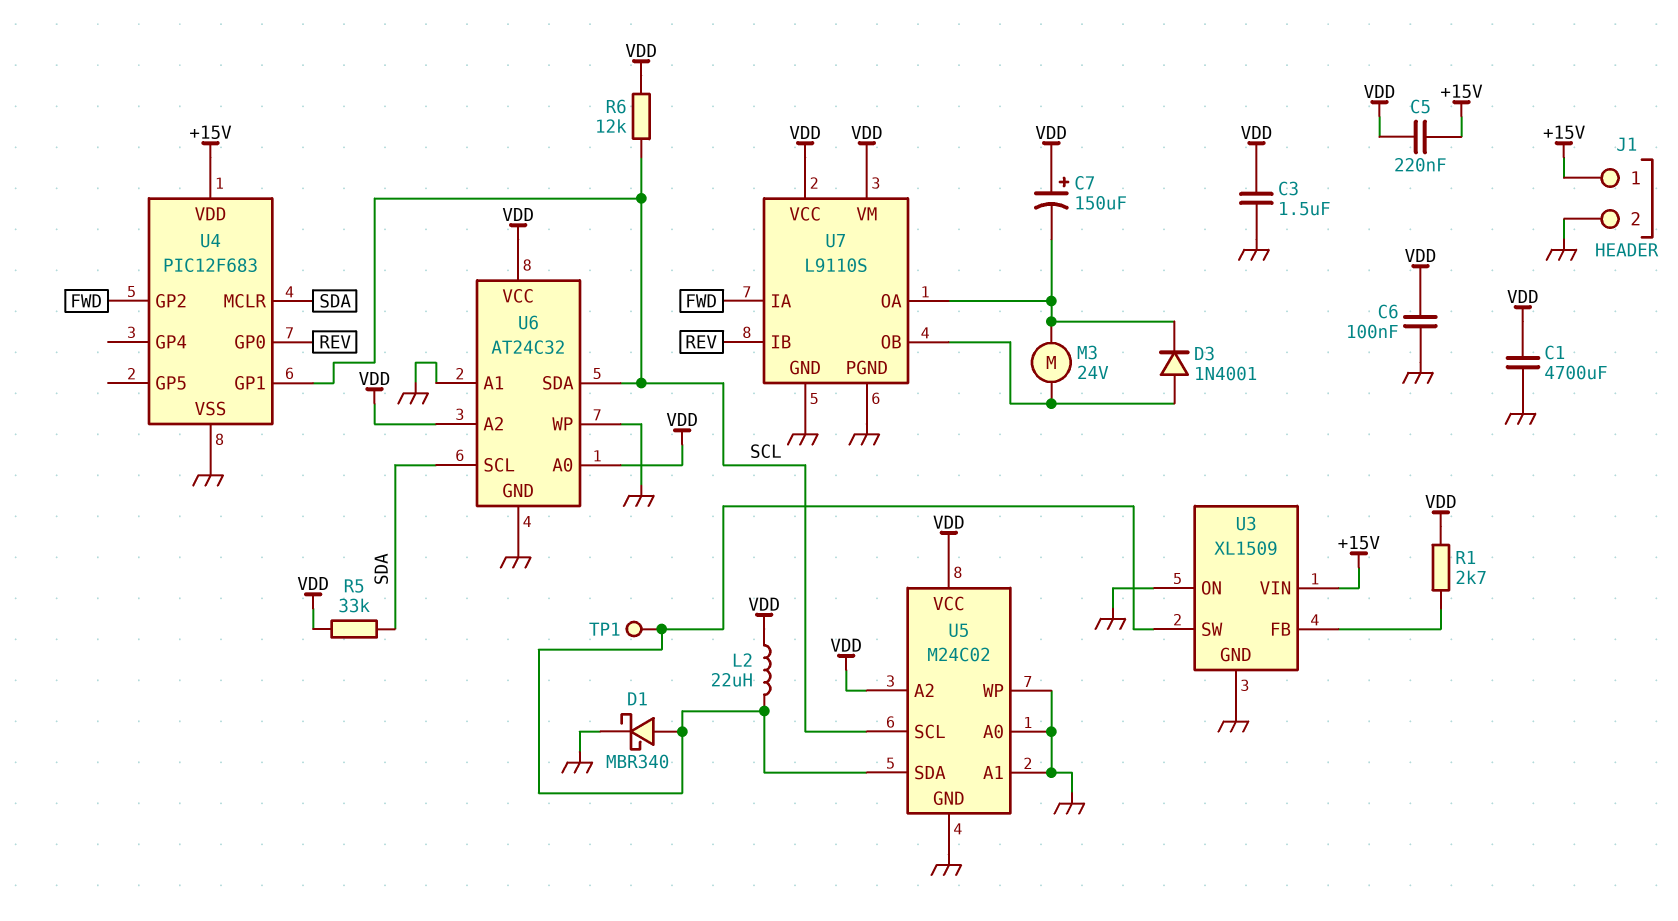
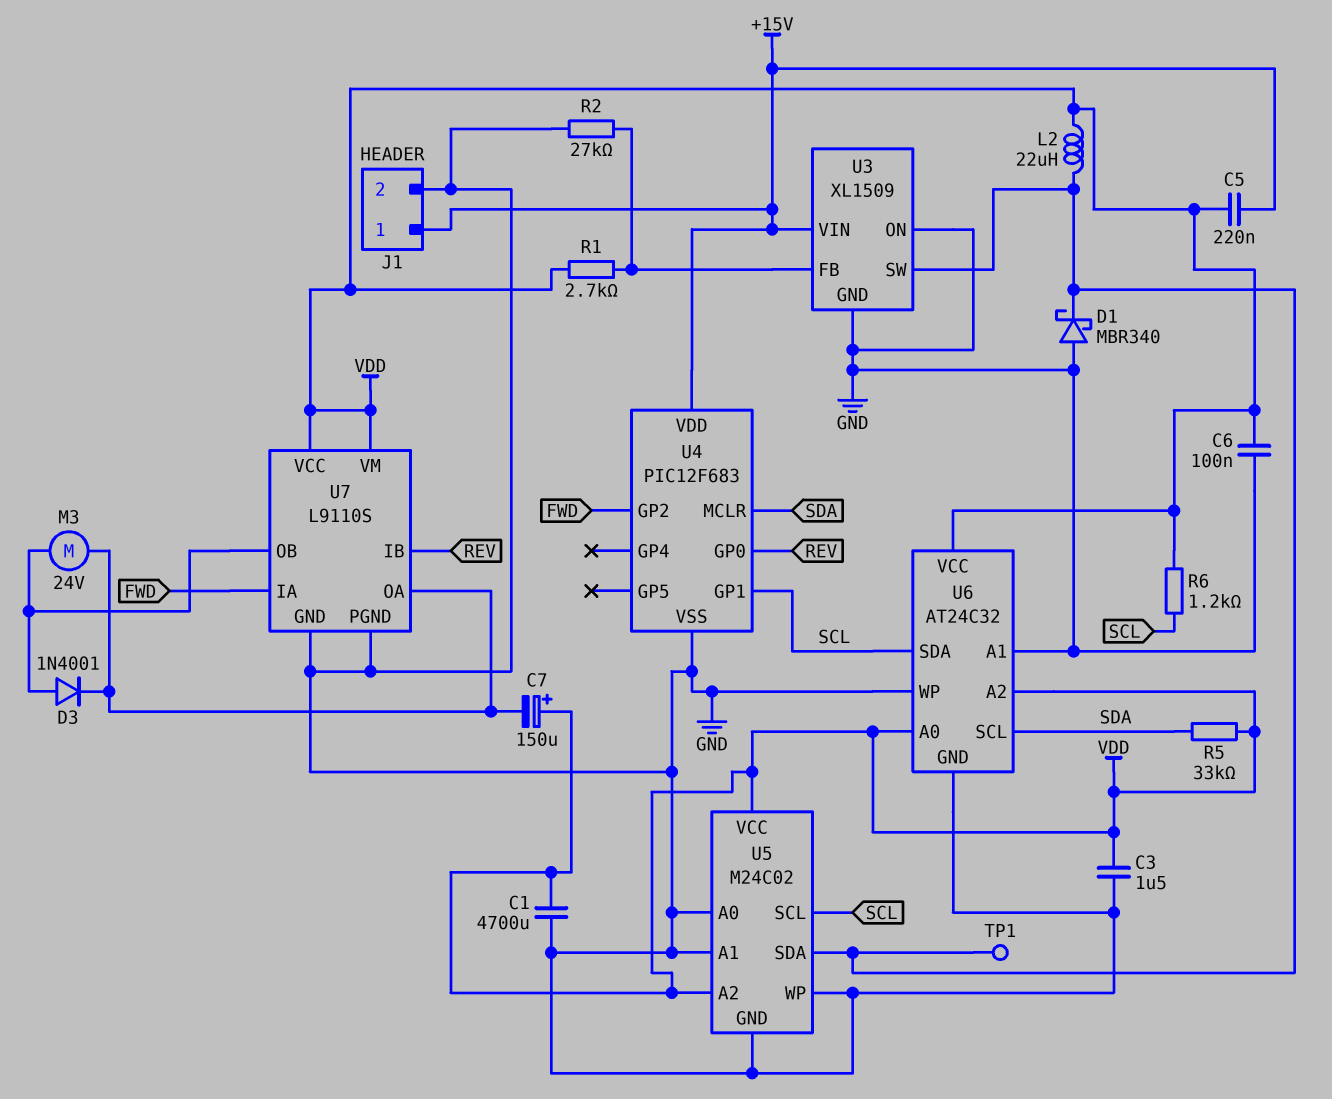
D1: schottky MBR340 (A U3/SW, K GND) -> schottky MBR340 (A GND, K U3/SW)
R2: none -> 27k (GND, U3/FB)
R6: 12k (SCL, VDD) -> 1.2k (SCL, VDD)

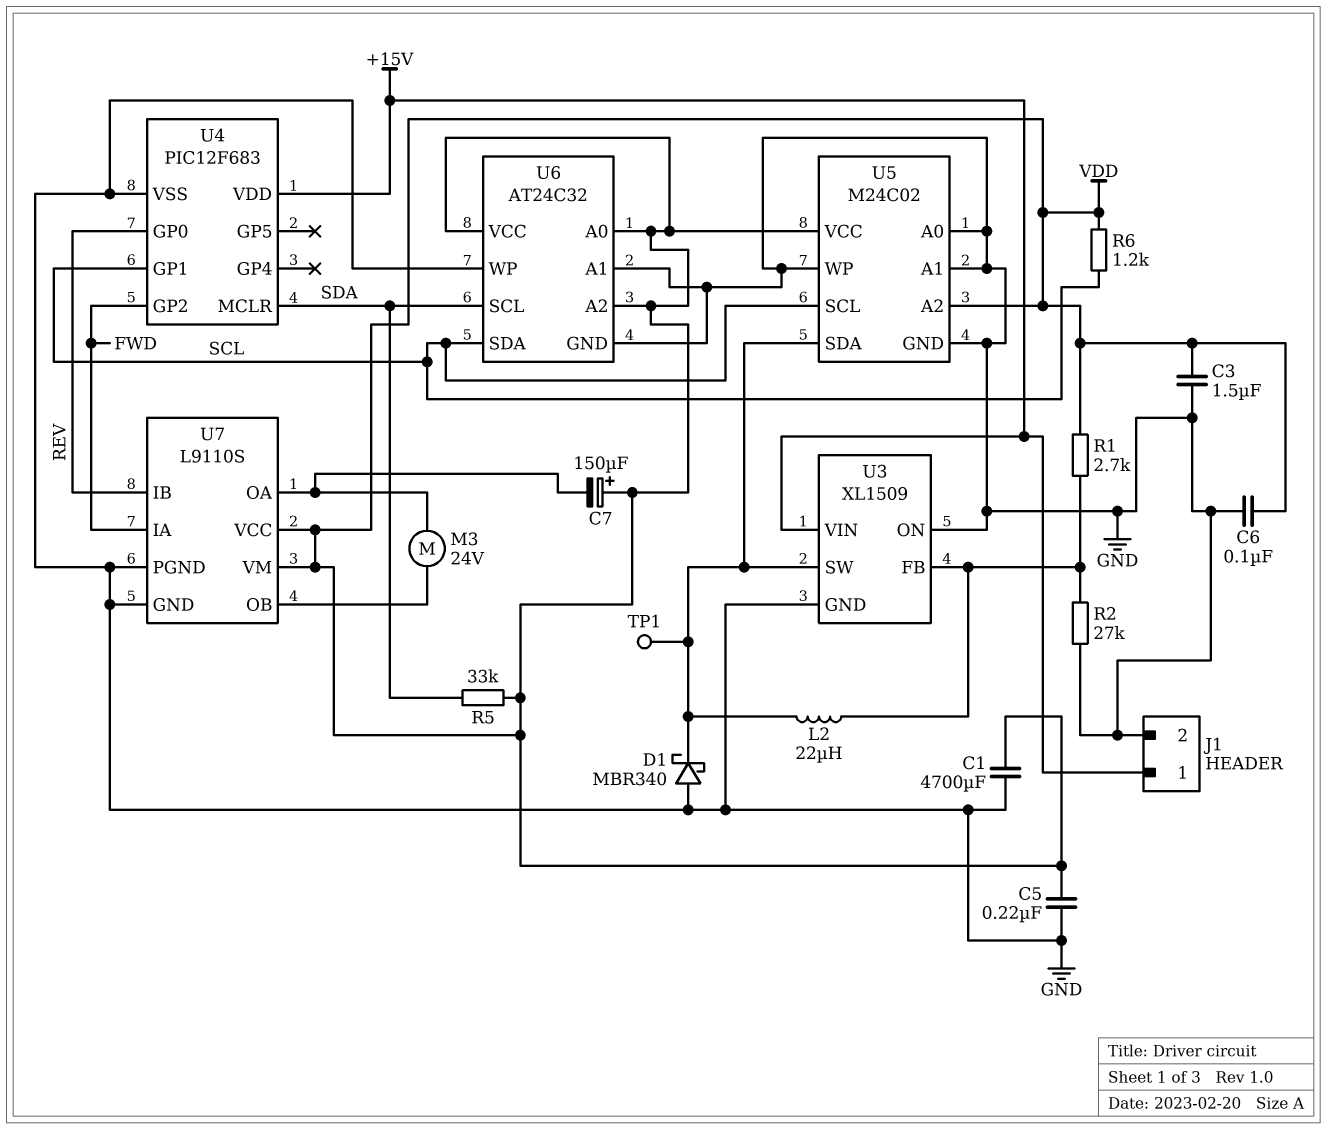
C5: 220nF (+15V, VDD) -> 220nF (GND, VDD)
D3: diode 1N4001 (A U7/OB, K U7/OA) -> none
L2: 22uH (U3/SW, VDD) -> 22uH (U3/FB, U3/SW)

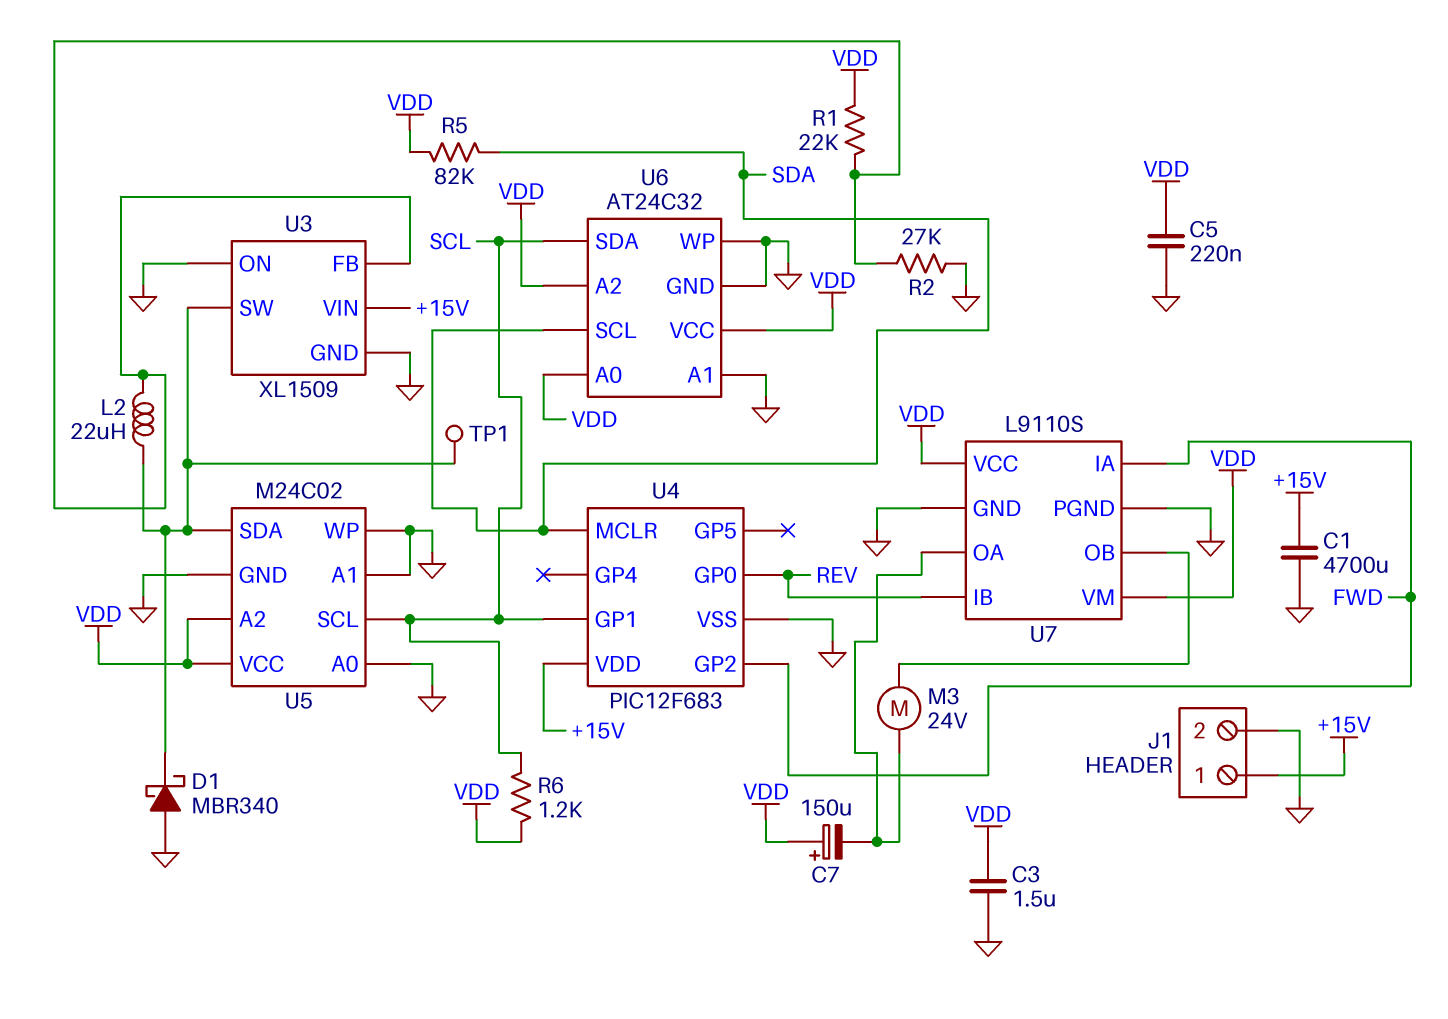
C1: 4700uF (GND, VDD) -> 4700uF (+15V, GND)
C6: 100nF (GND, VDD) -> none
R1: 2.7k (U3/FB, VDD) -> 22k (U3/FB, VDD)
R5: 33k (SDA, VDD) -> 82k (SDA, VDD)

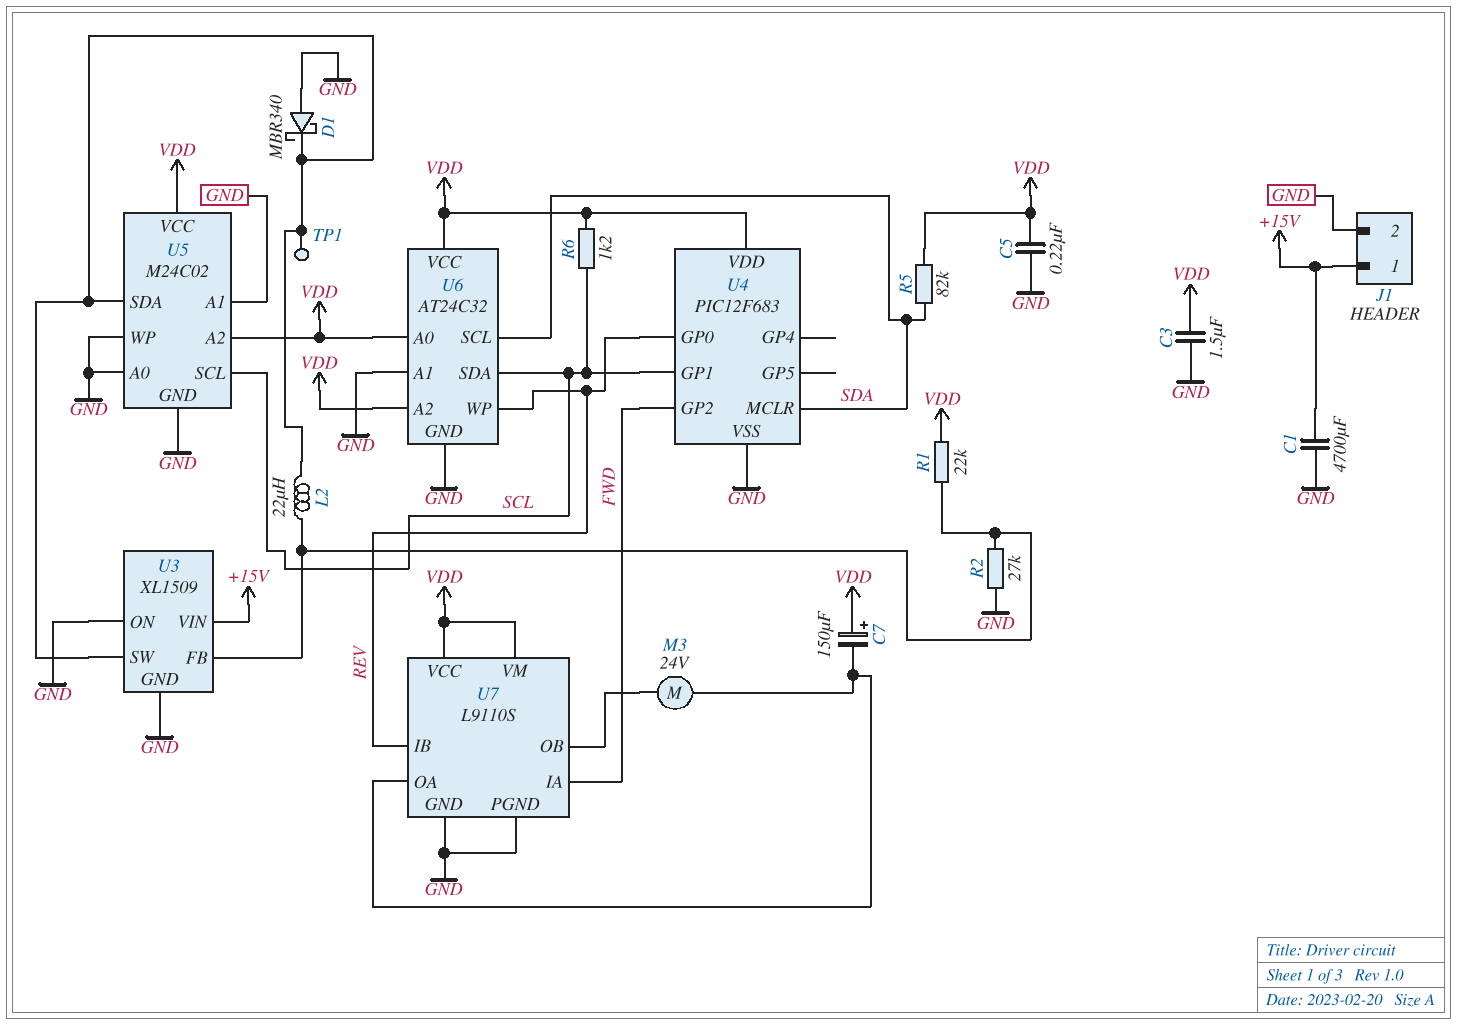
U4 pin VDD: +15V -> VDD
U6 pin WP: GND -> REV

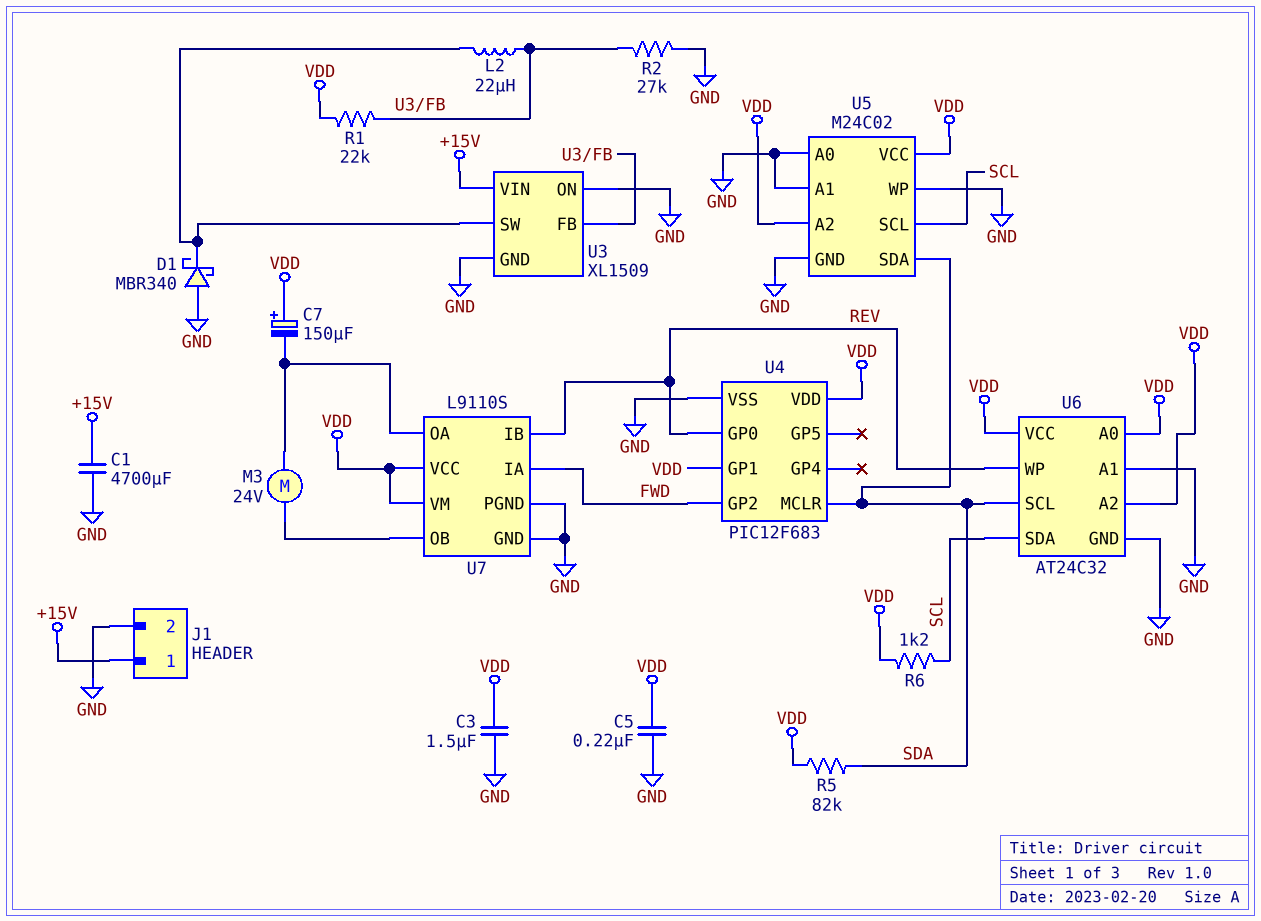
TP1: test point (U3/SW) -> none
U4 pin GP1: SCL -> VDD
U5 pin SDA: U3/SW -> SDA

